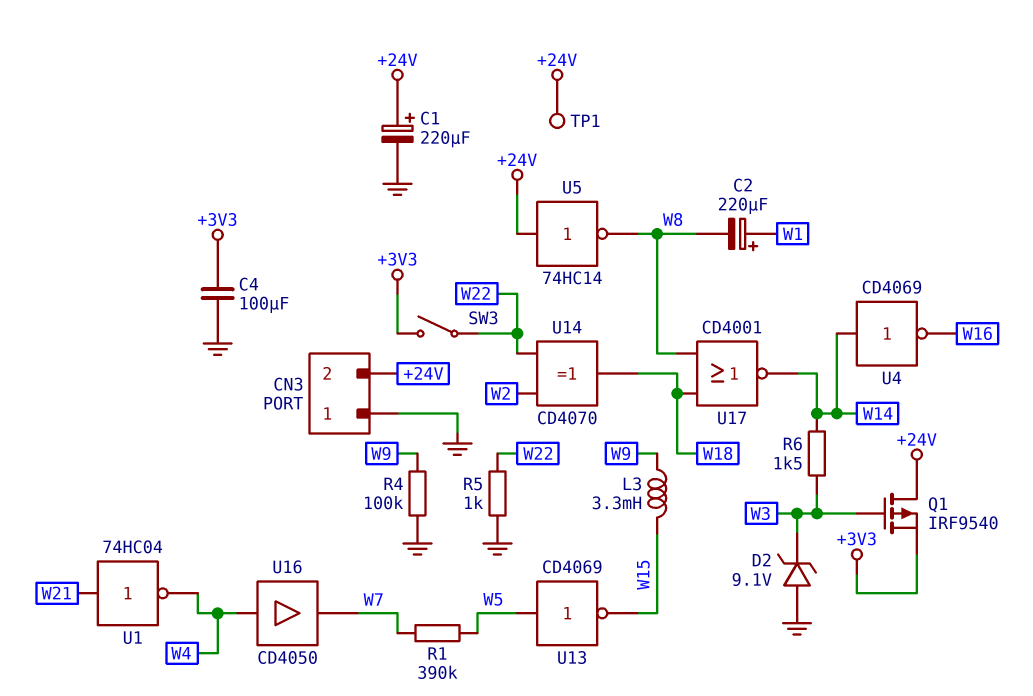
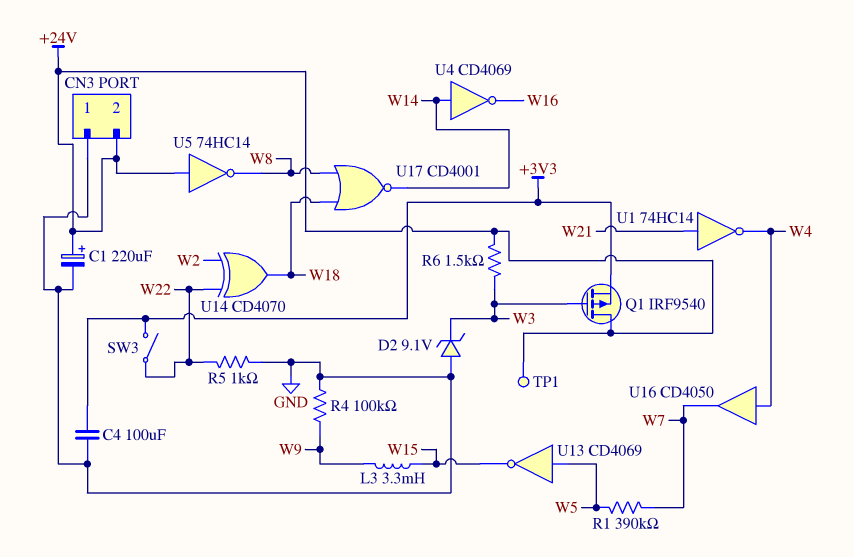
C2: 220uF (plus W1, minus W8) -> none
R6: 1.5k (W3, W14) -> 1.5k (+24V, W3)
U1: NOT 74HC04 (in W21, out W4) -> NOT 74HC14 (in W21, out W4)

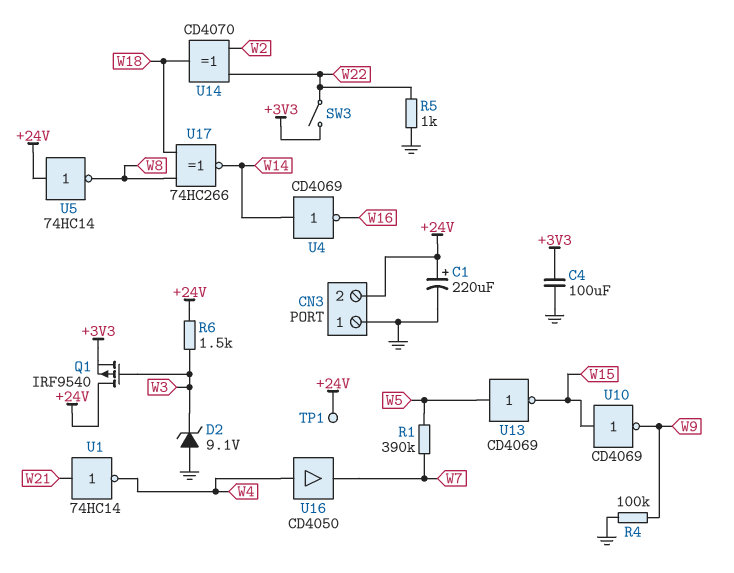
L3: 3.3mH (W9, W15) -> none
U10: none -> NOT CD4069 (in W15, out W9)
U17: NOR CD4001 (in W8, in W18, out W14) -> XNOR 74HC266 (in W8, in W18, out W14)

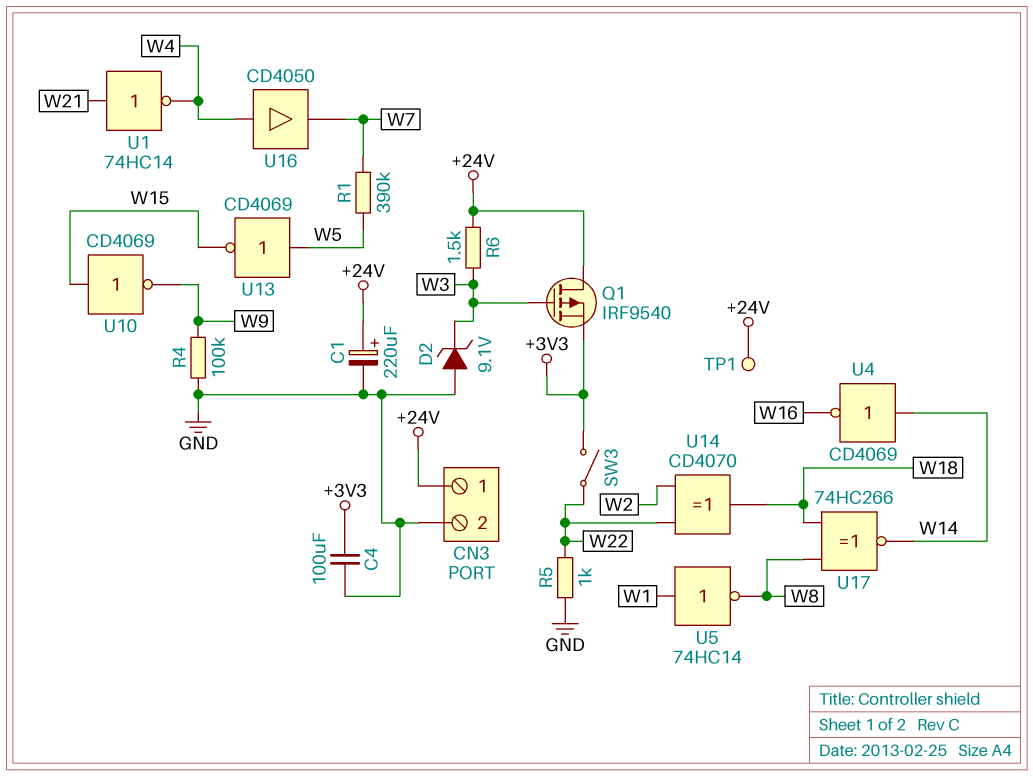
CN3 pin 1: GND -> +24V
CN3 pin 2: +24V -> GND
U5: NOT 74HC14 (in +24V, out W8) -> NOT 74HC14 (in W1, out W8)

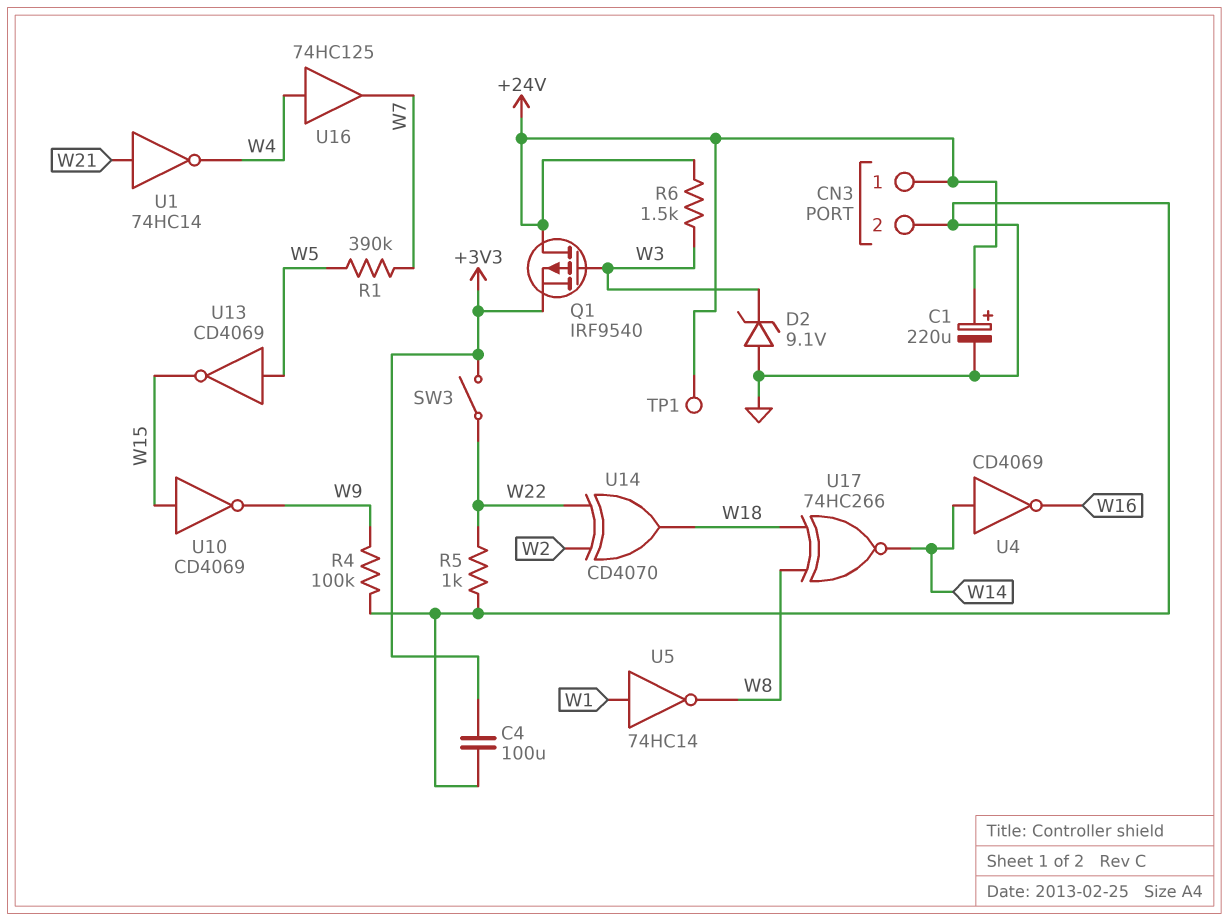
U16: buffer CD4050 (in W4, out W7) -> buffer 74HC125 (in W4, out W7)

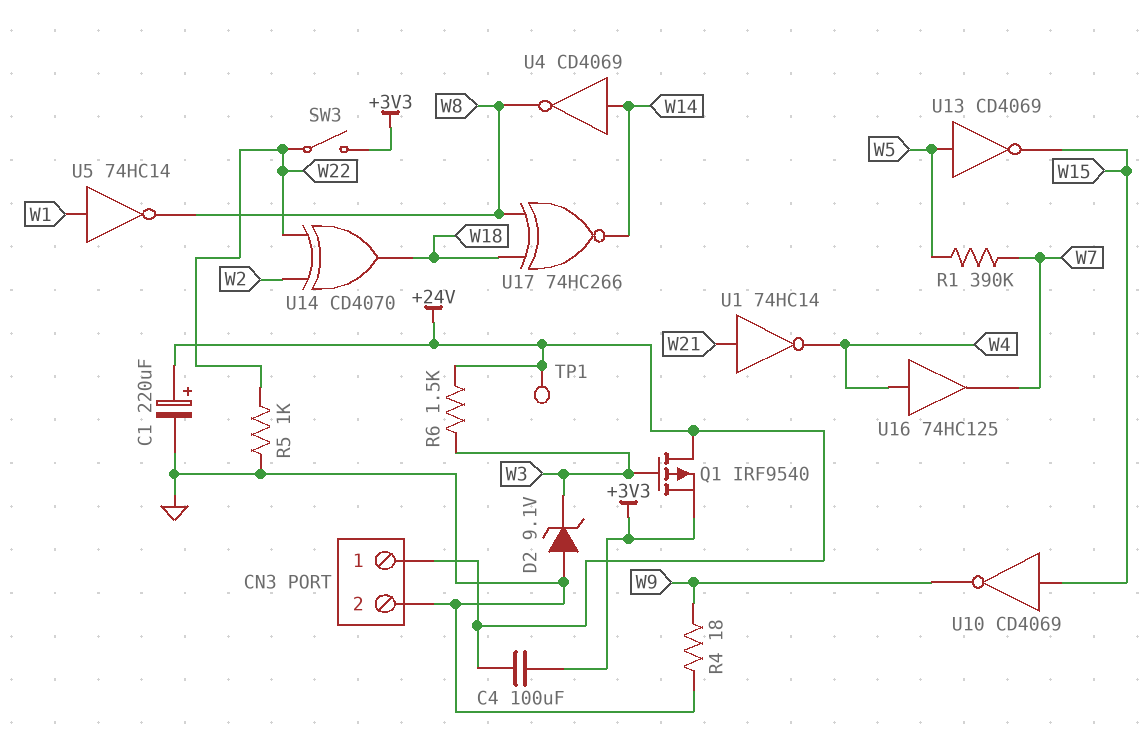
C4: 100uF (+3V3, GND) -> 100uF (+3V3, +24V)
R4: 100k (GND, W9) -> 18 (GND, W9)
U4: NOT CD4069 (in W14, out W16) -> NOT CD4069 (in W14, out W8)

